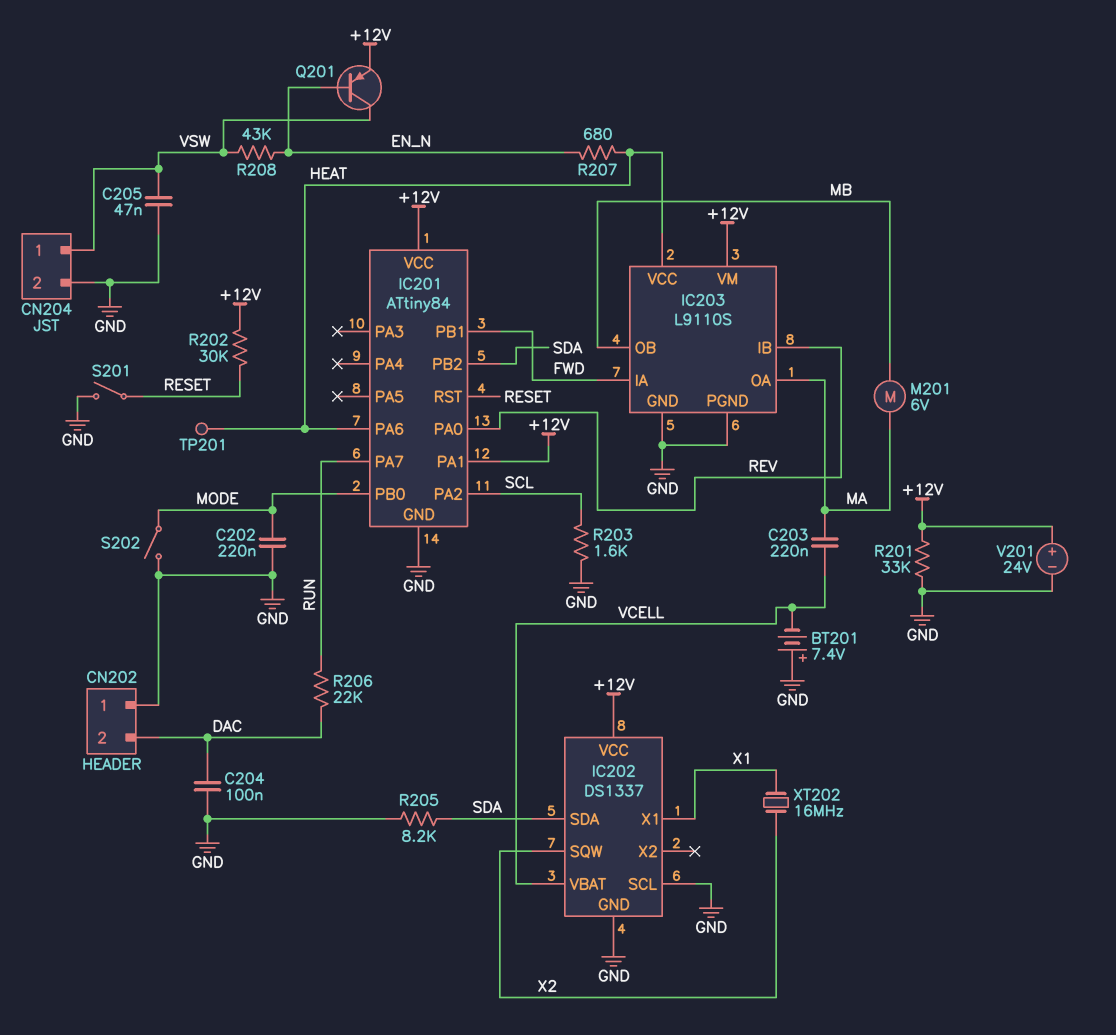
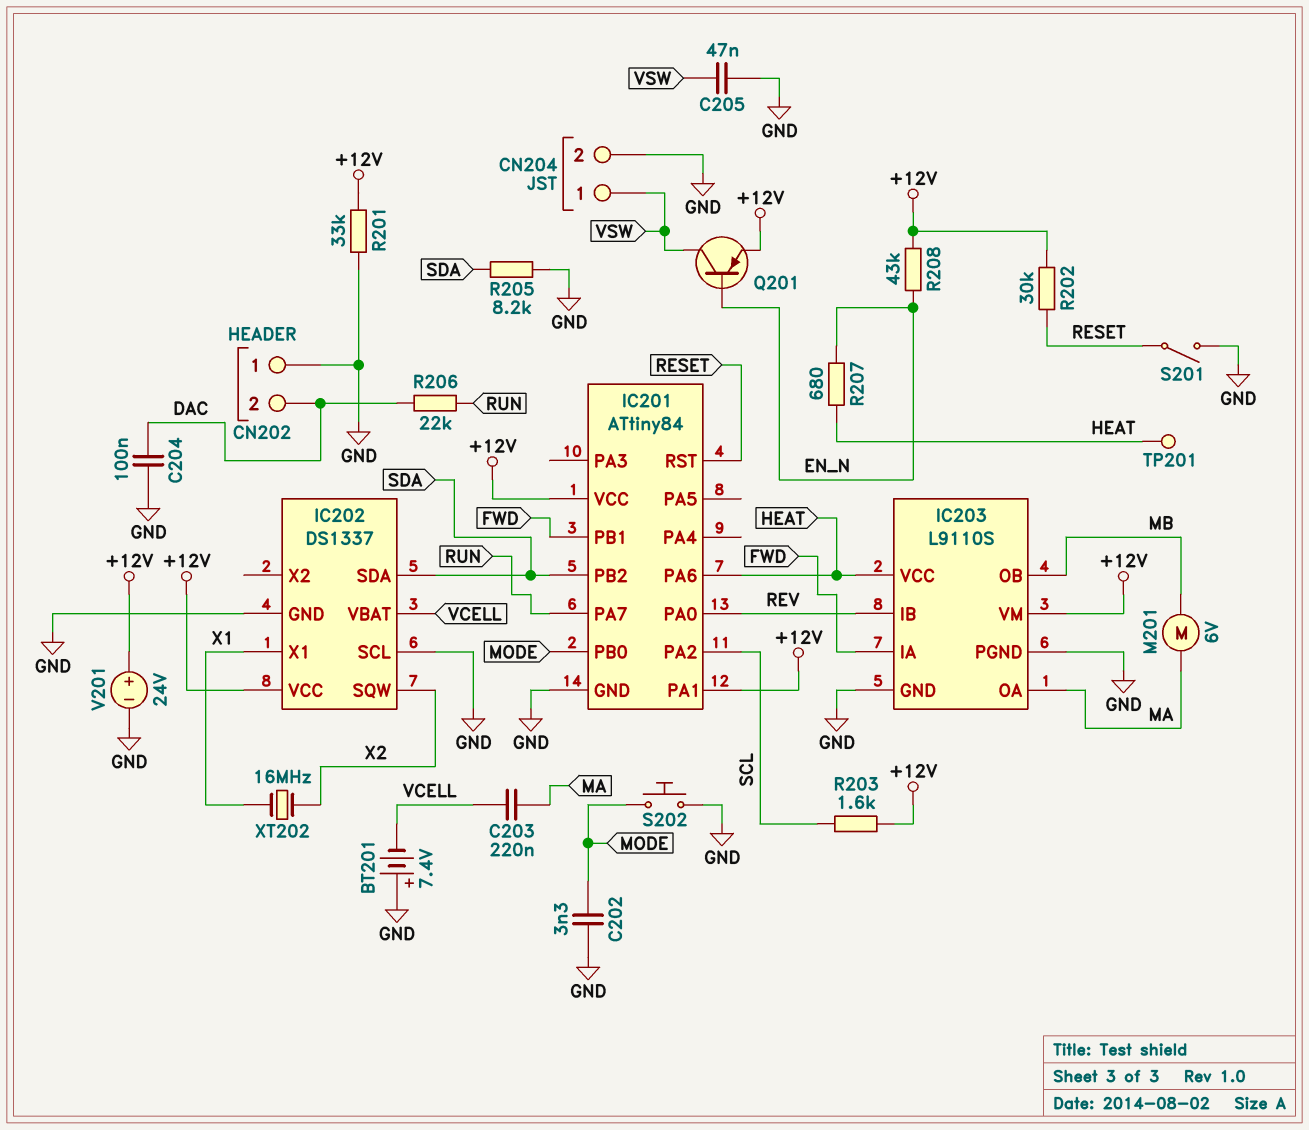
C202: 220nF (GND, MODE) -> 3.3nF (GND, MODE)
R203: 1.6k (GND, SCL) -> 1.6k (+12V, SCL)
R208: 43k (EN_N, VSW) -> 43k (+12V, EN_N)
S202: switch (GND, MODE) -> button (GND, MODE)

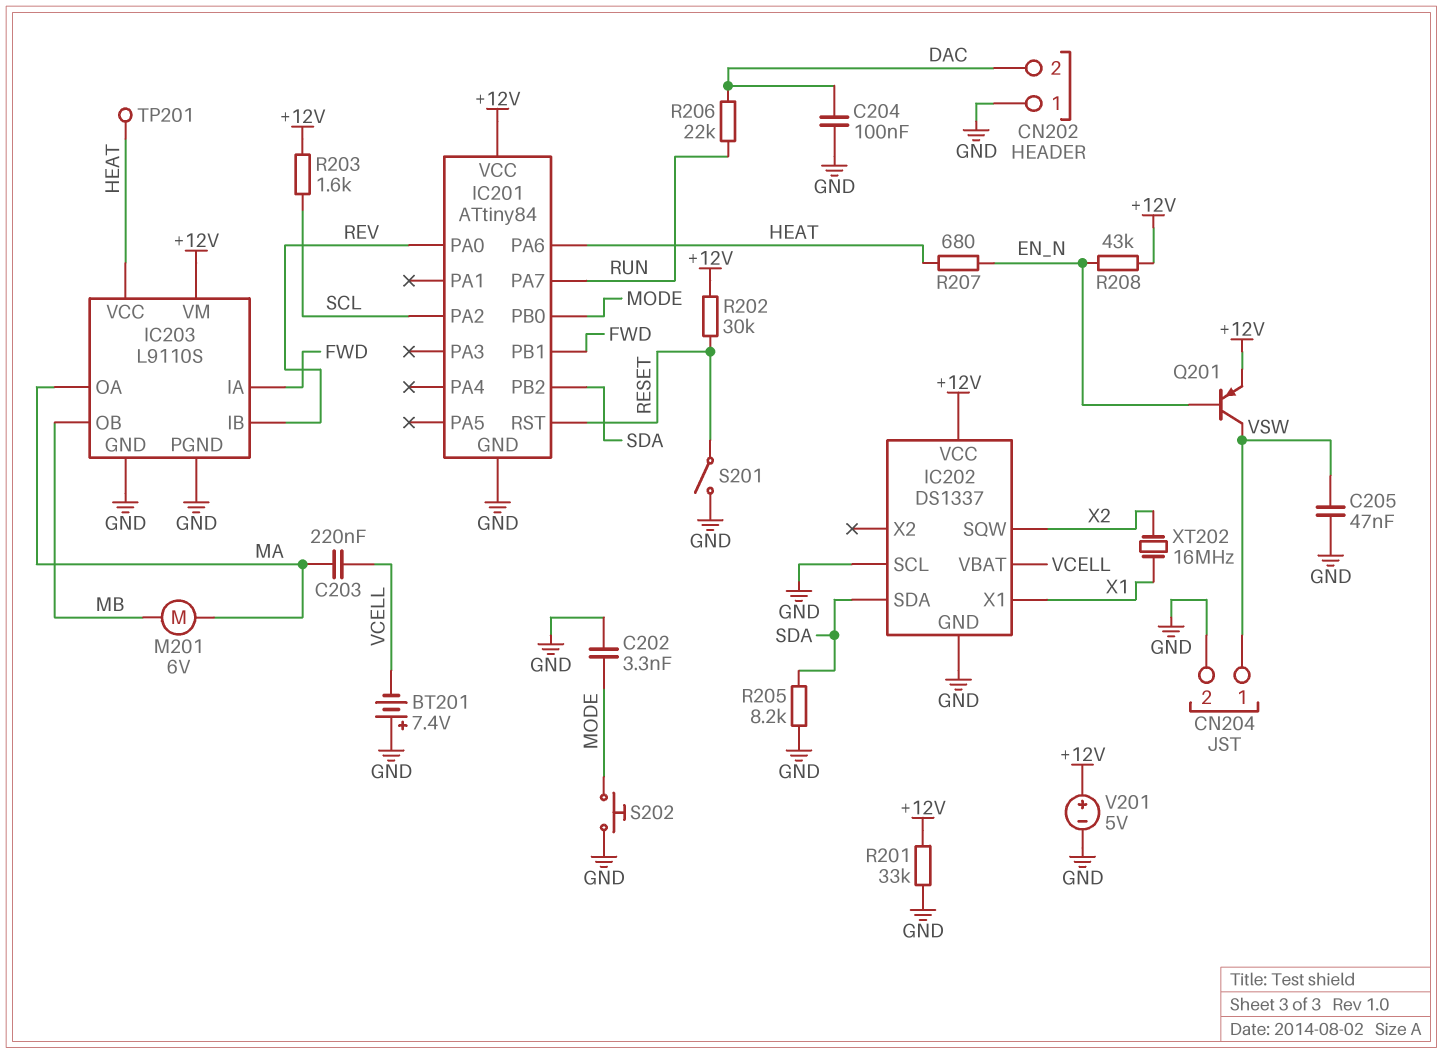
IC201 pin PA1: +12V -> none
V201: 24V (plus +12V, minus GND) -> 5V (plus +12V, minus GND)

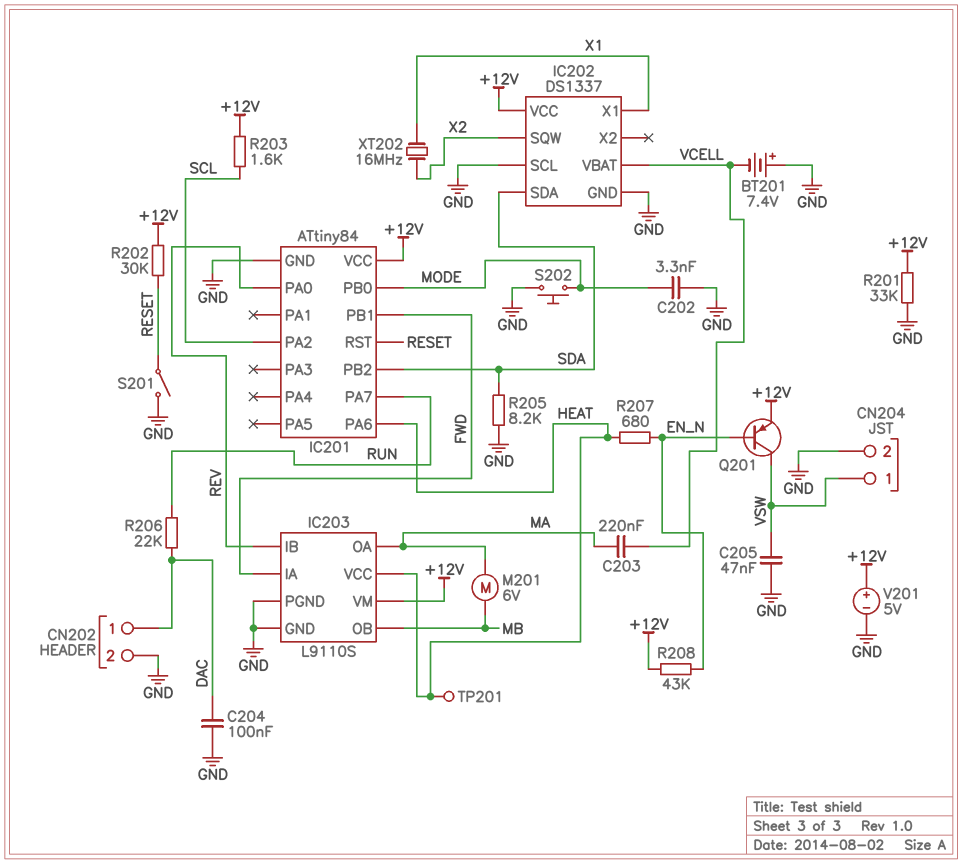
CN202 pin 1: GND -> DAC
CN202 pin 2: DAC -> GND

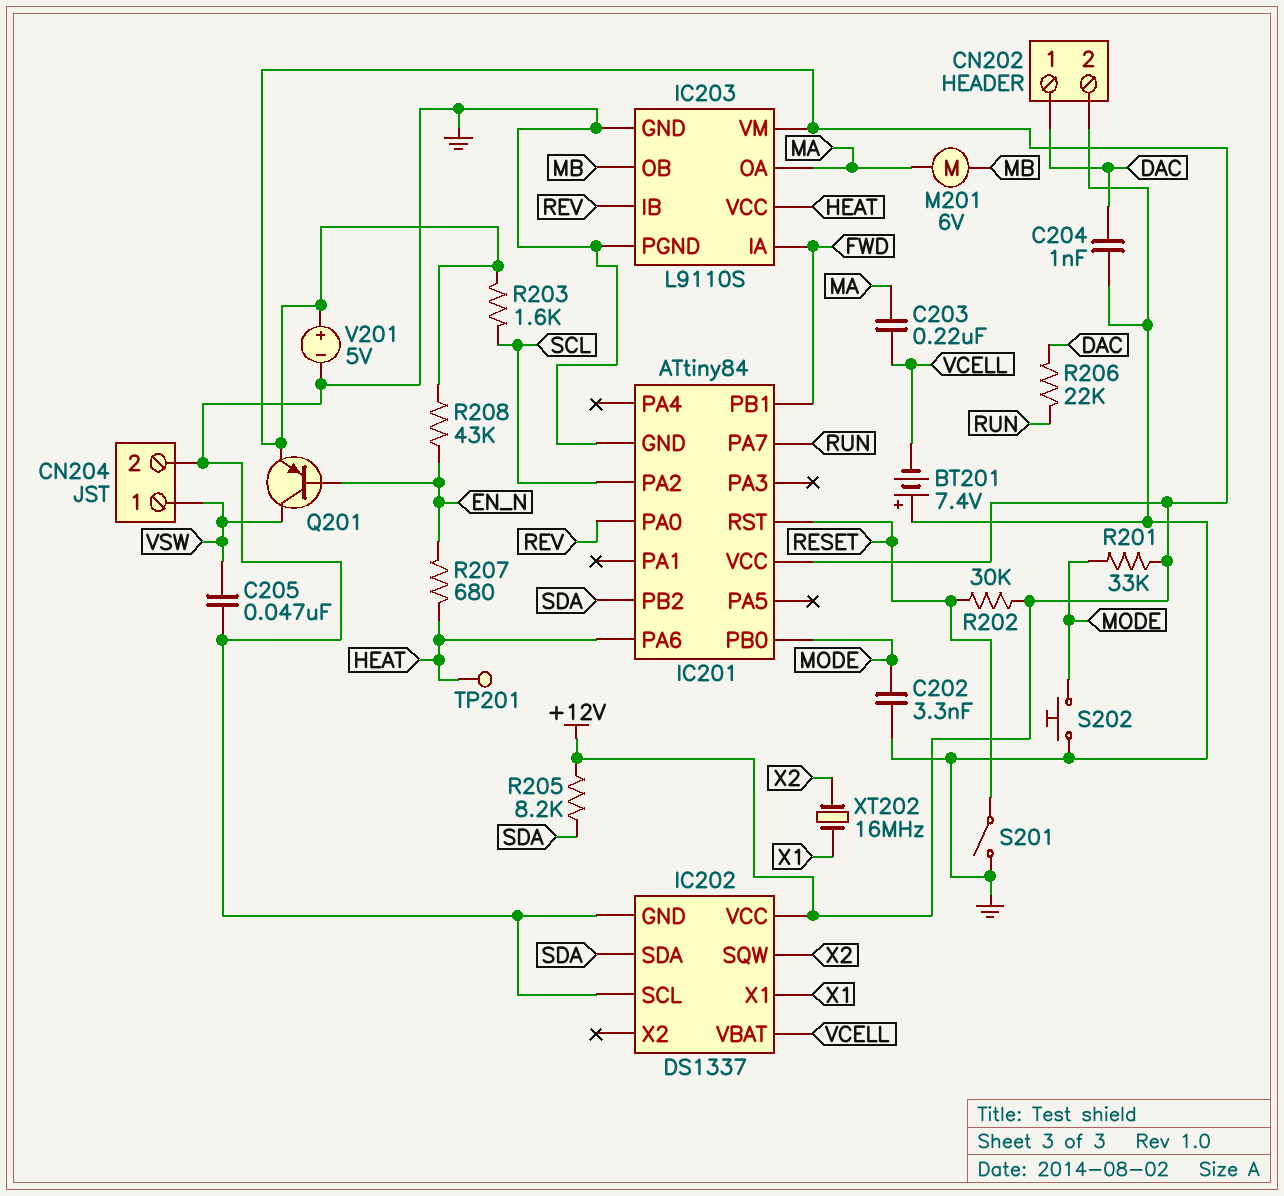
C204: 100nF (DAC, GND) -> 1nF (DAC, GND)
R201: 33k (+12V, GND) -> 33k (+12V, MODE)
R205: 8.2k (GND, SDA) -> 8.2k (+12V, SDA)

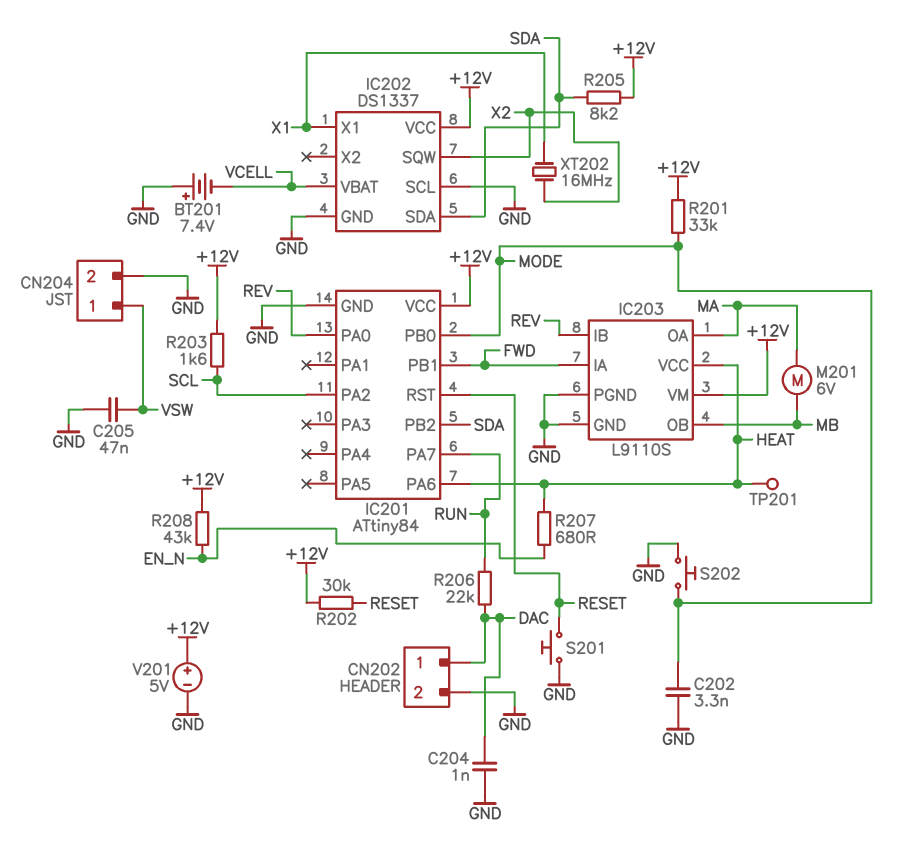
C203: 220nF (MA, VCELL) -> none
Q201: PNP (B EN_N, C VSW, E +12V) -> none
S201: switch (GND, RESET) -> button (GND, RESET)

